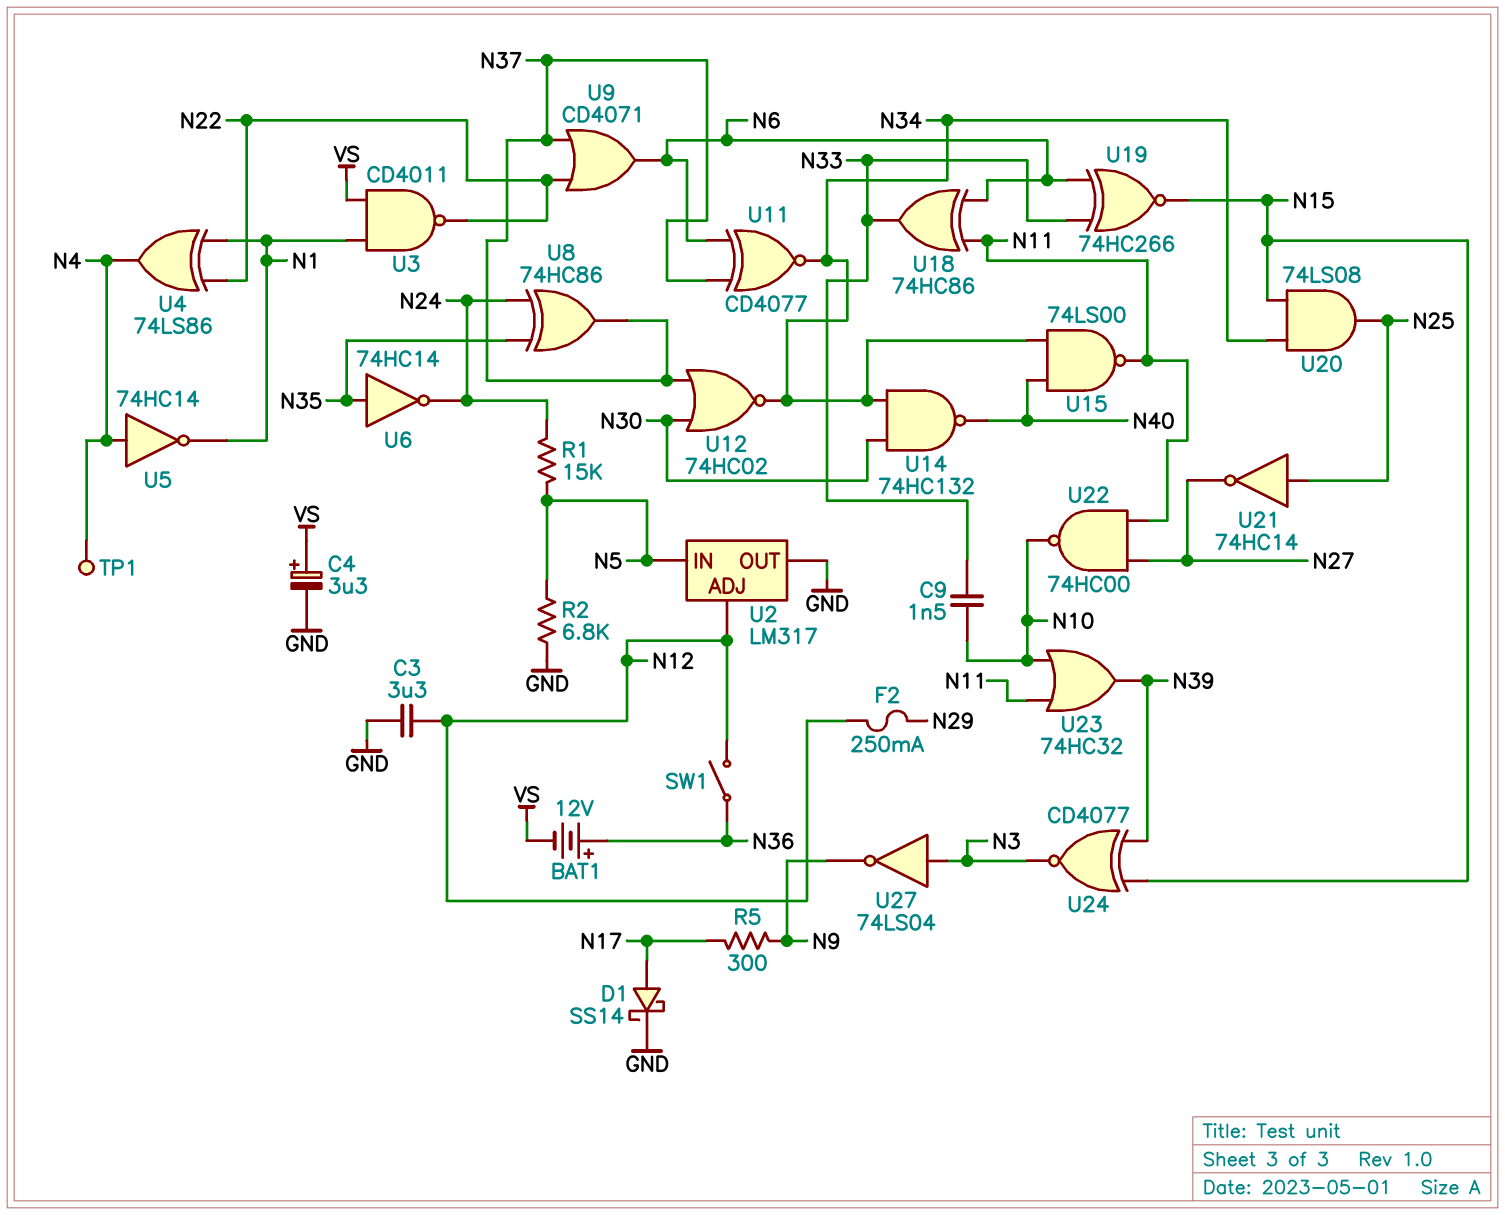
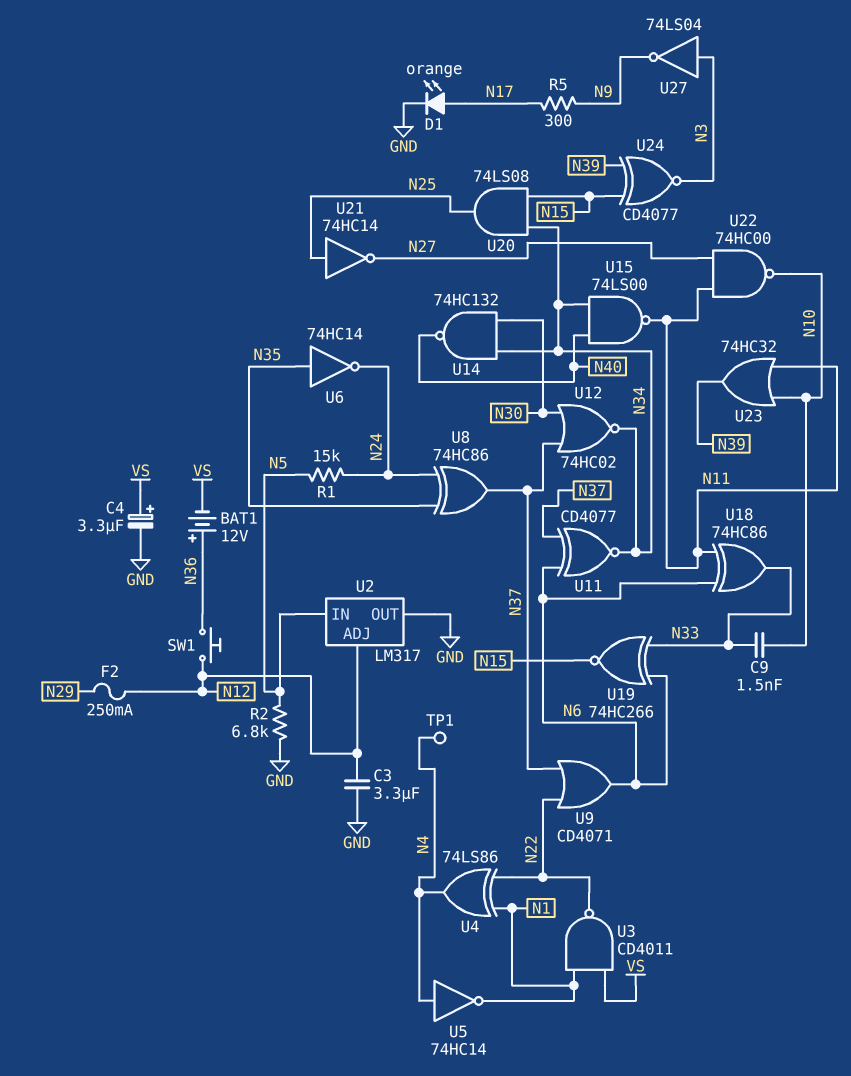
D1: schottky SS14 (A N17, K GND) -> LED orange (A N17, K GND)
SW1: switch (N12, N36) -> button (N12, N36)

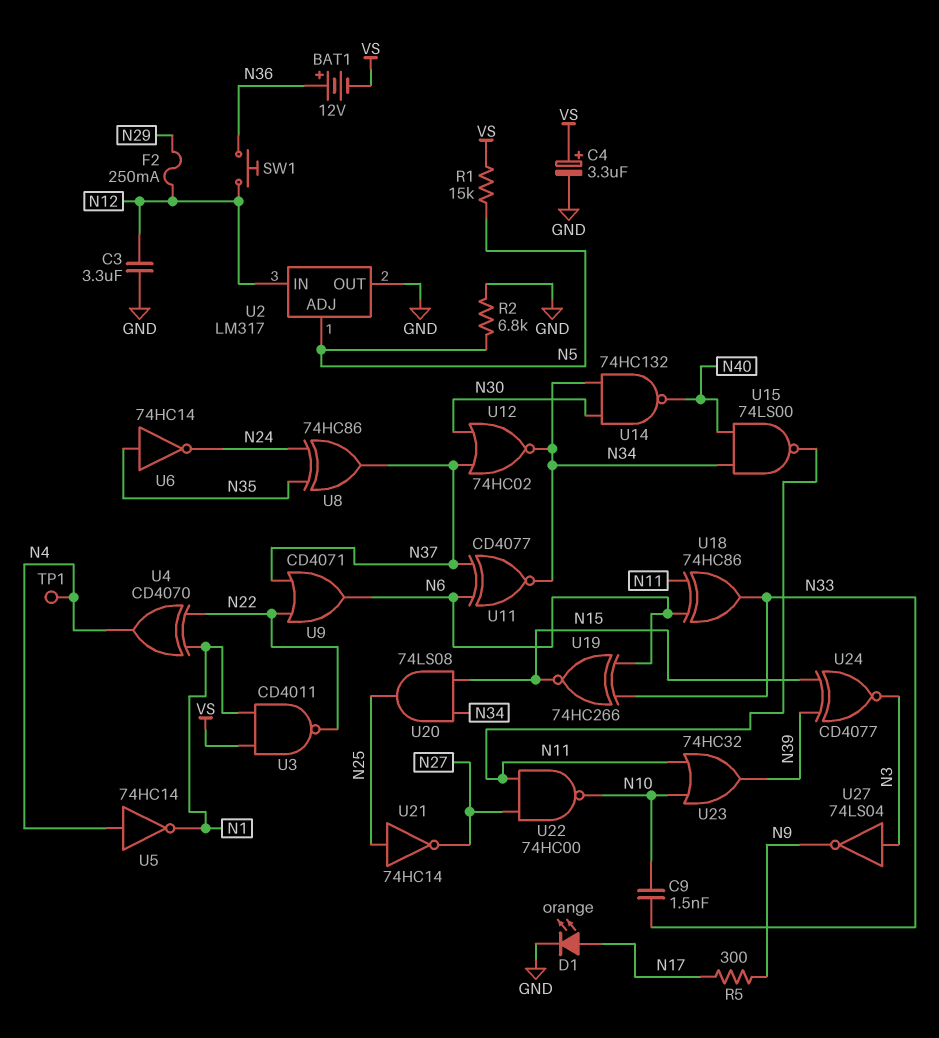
R1: 15k (N5, N24) -> 15k (N5, VS)
U2 pin ADJ: N12 -> N5
U2 pin IN: N5 -> N12
U4: XOR 74LS86 (in N1, in N22, out N4) -> XOR CD4070 (in N1, in N22, out N4)

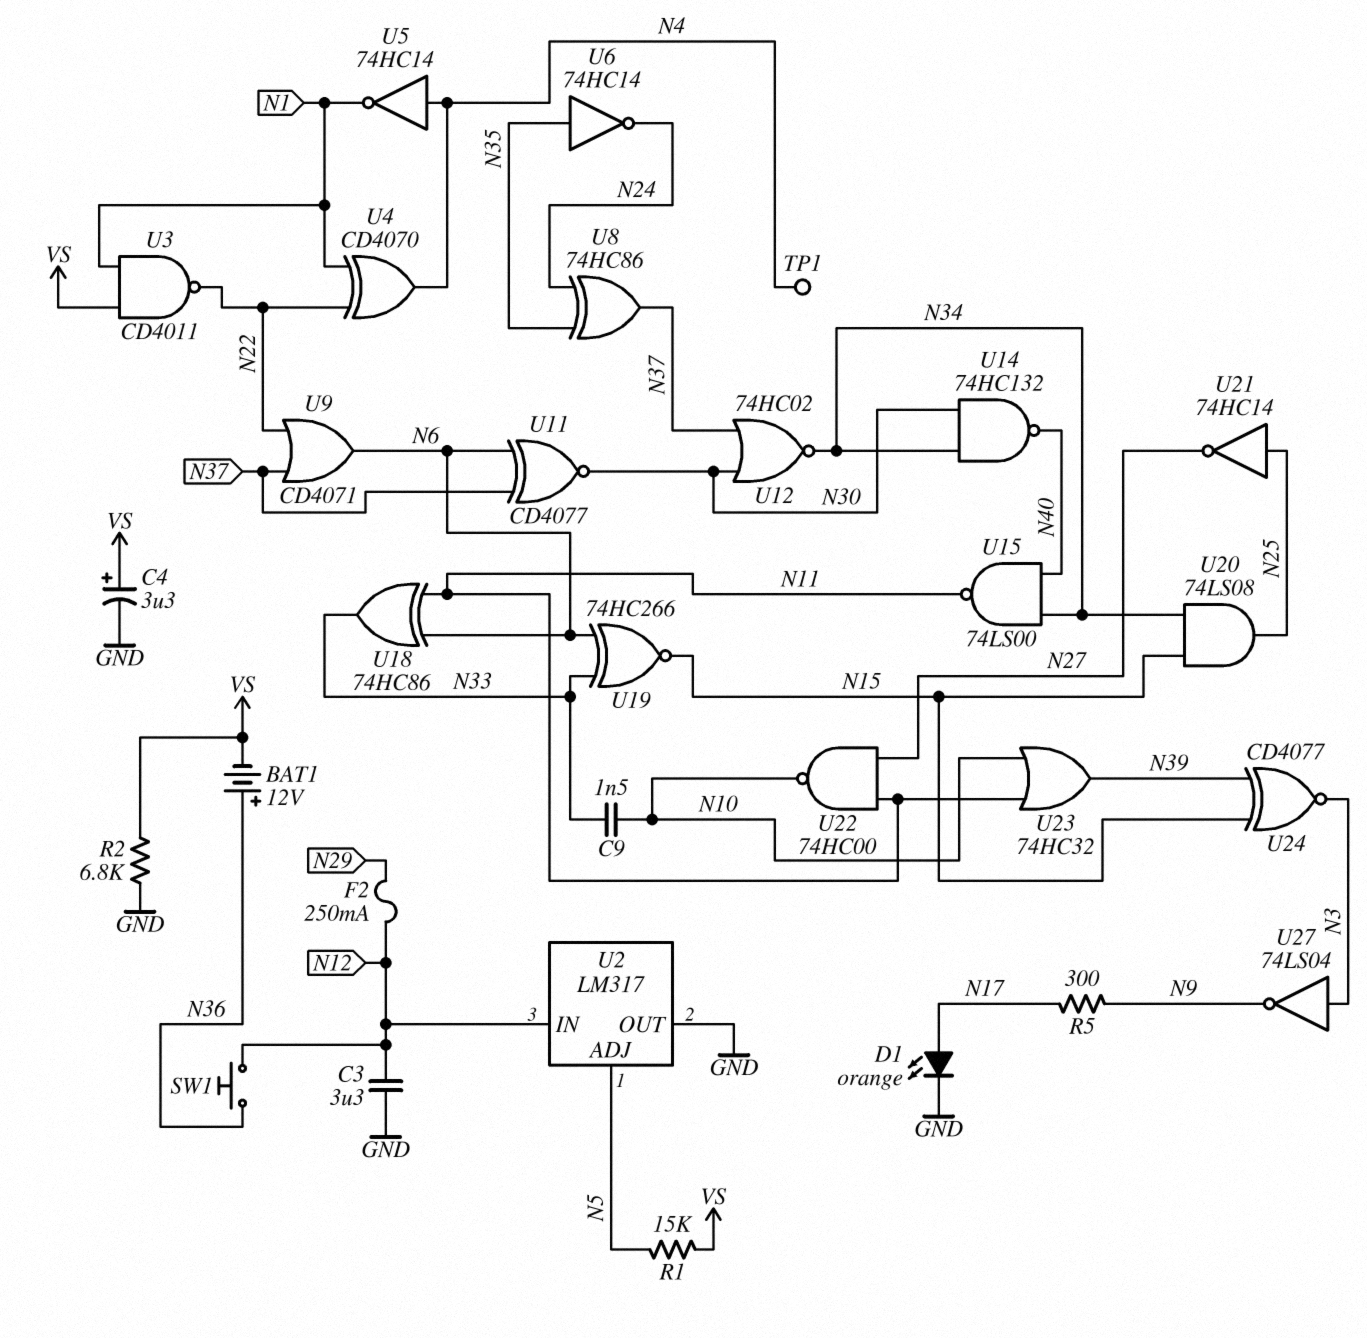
R2: 6.8k (GND, N5) -> 6.8k (GND, VS)
U11: XNOR CD4077 (in N6, in N37, out N34) -> XNOR CD4077 (in N6, in N37, out N30)

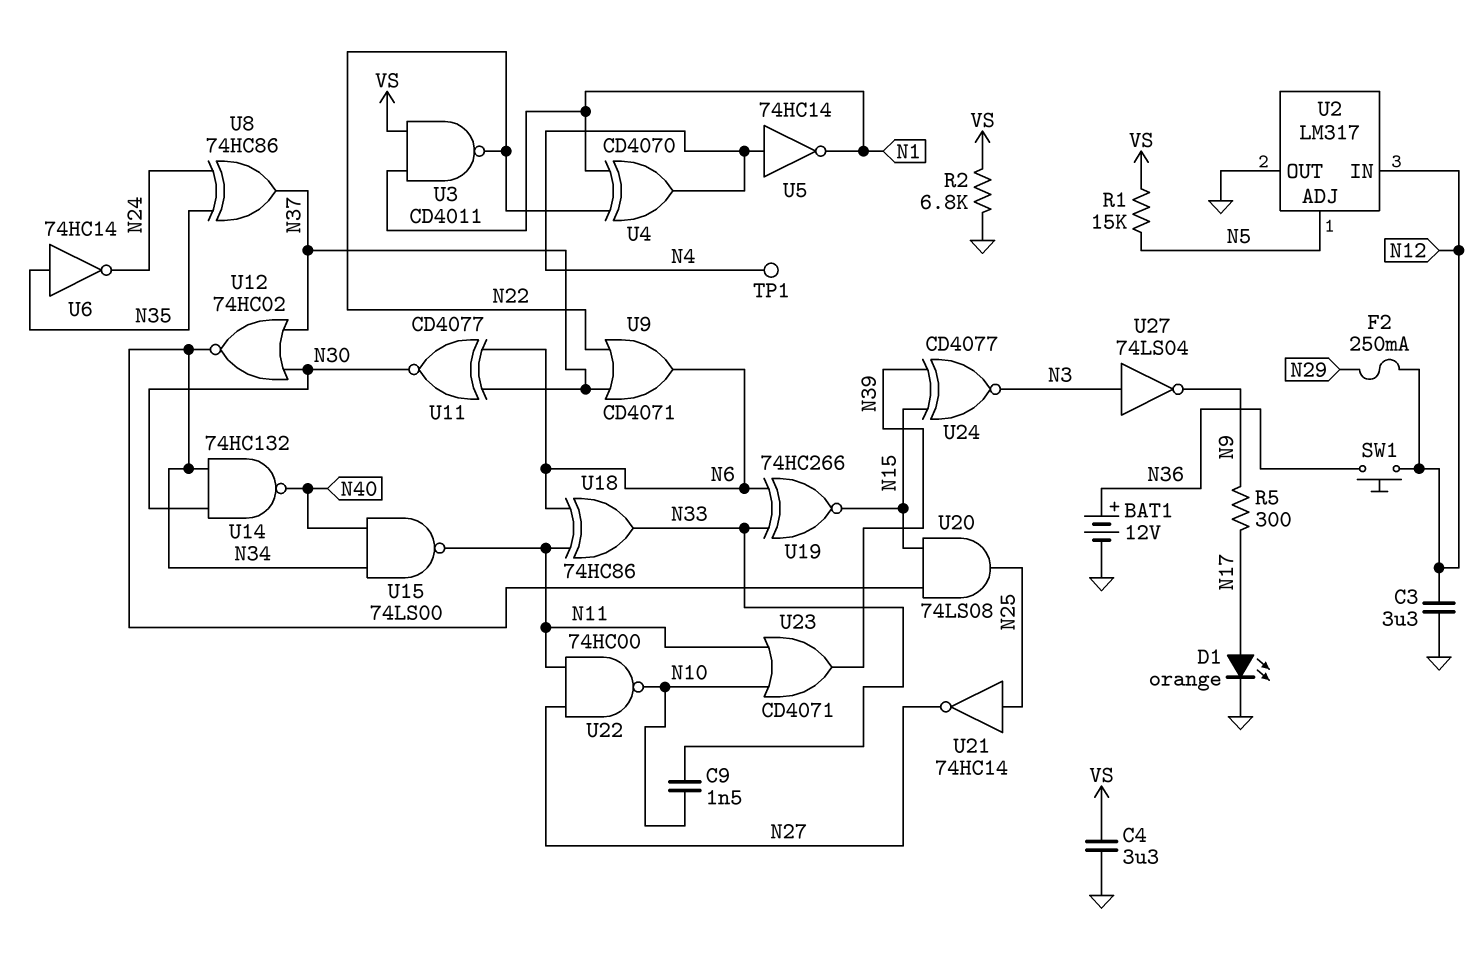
BAT1: 12V (plus N36, minus VS) -> 12V (plus N36, minus GND)
C4: 3.3uF (plus VS, minus GND) -> 3.3uF (GND, VS)
U23: OR 74HC32 (in N10, in N11, out N39) -> OR CD4071 (in N10, in N11, out N39)

